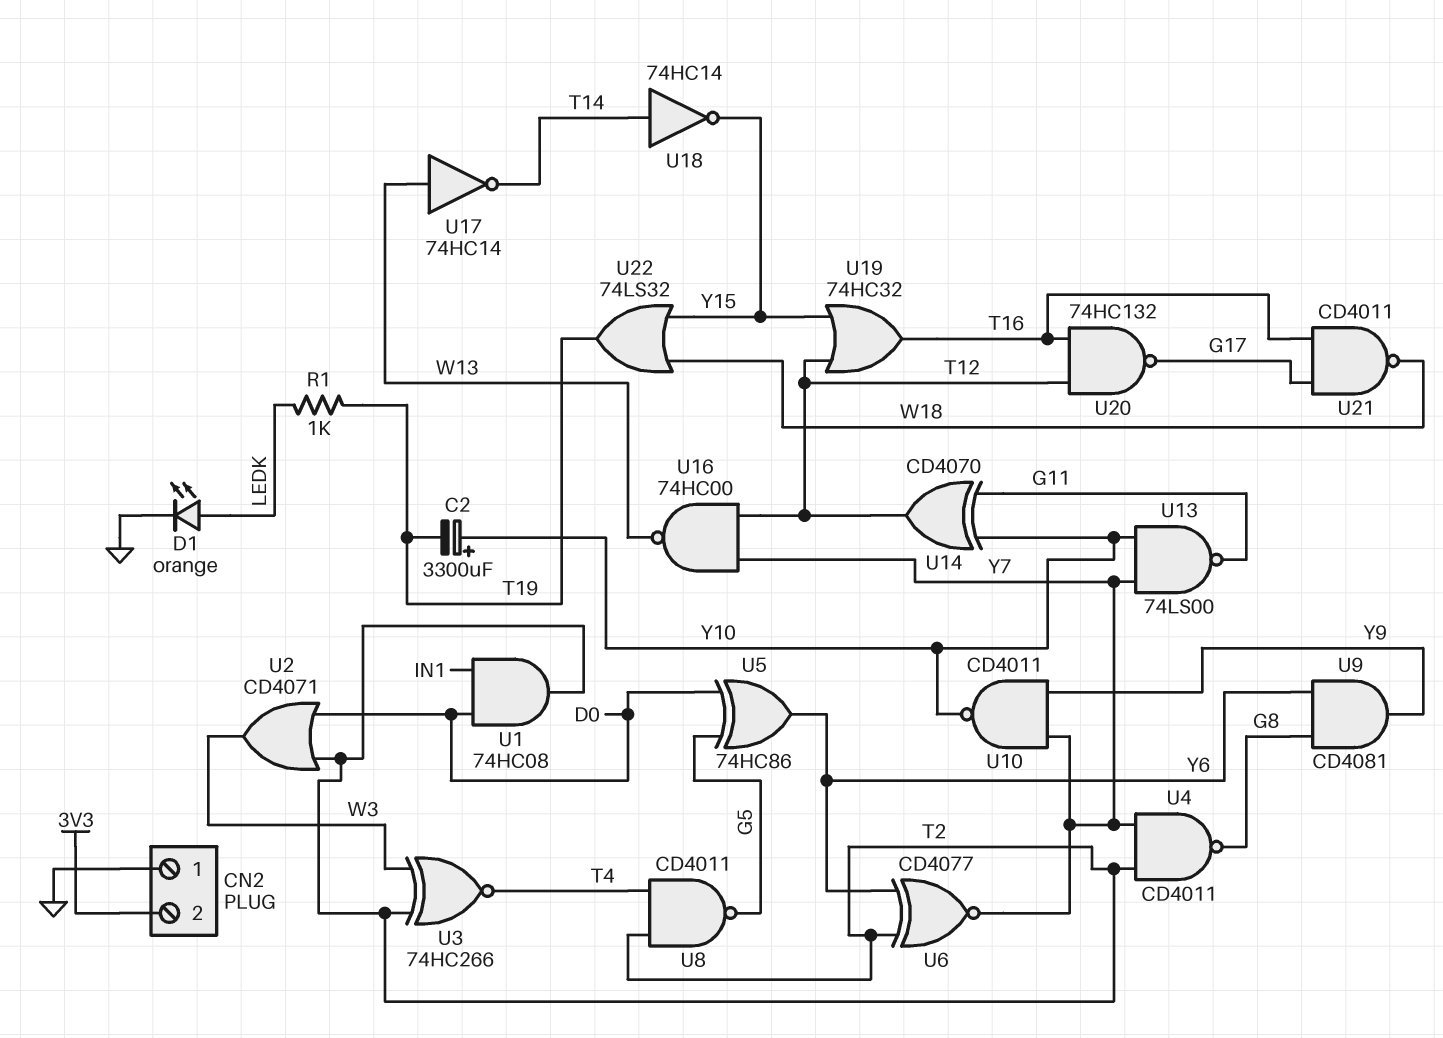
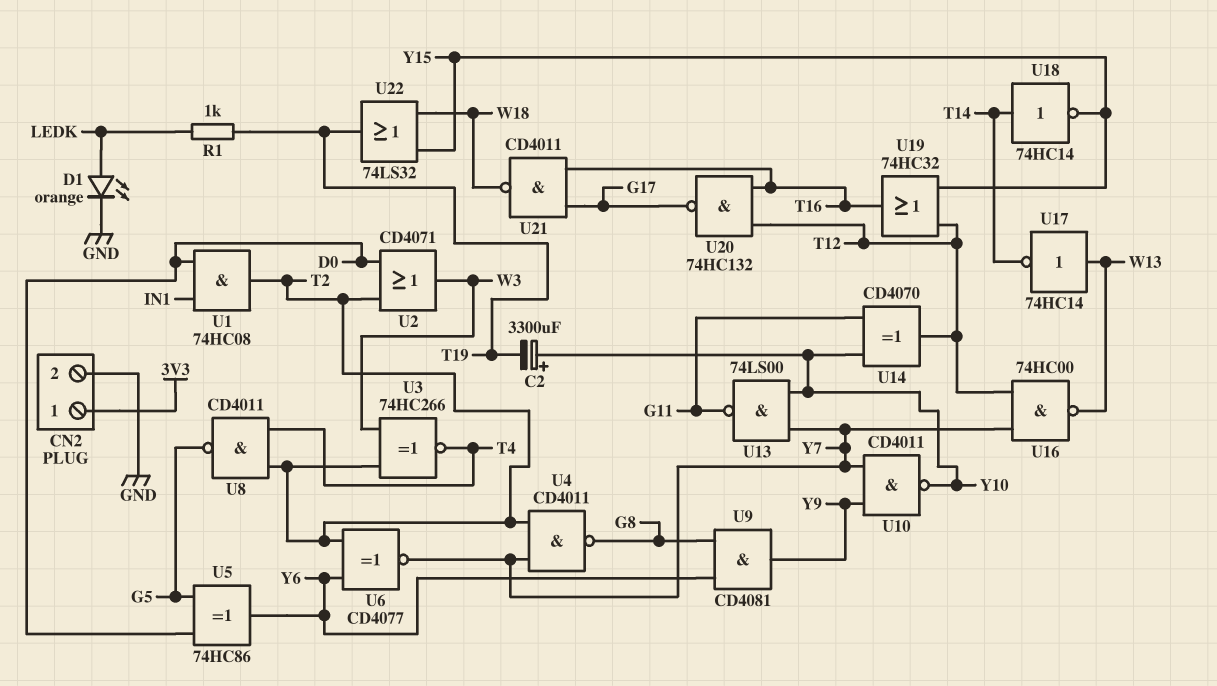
CN2 pin 1: GND -> 3V3
CN2 pin 2: 3V3 -> GND

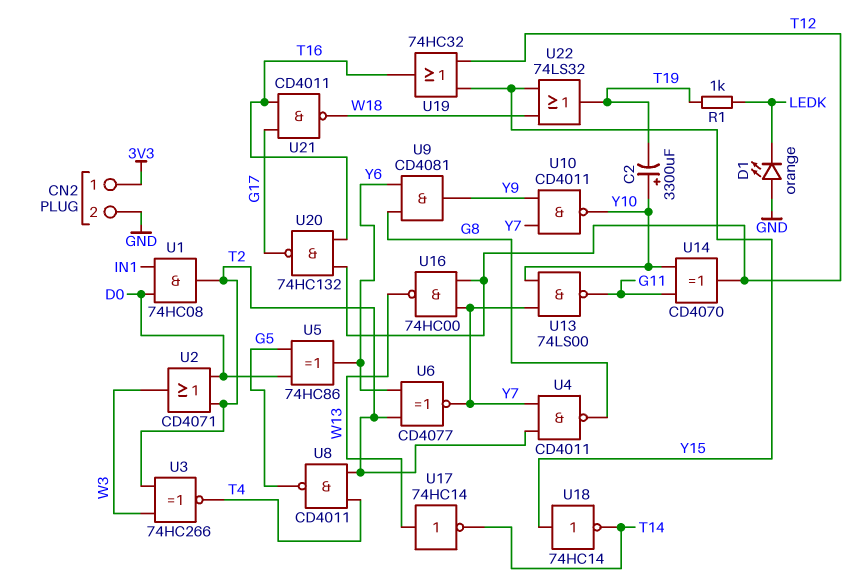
D1: LED orange (A LEDK, K GND) -> LED orange (A GND, K LEDK)
U18: NOT 74HC14 (in T14, out Y15) -> NOT 74HC14 (in Y15, out T14)

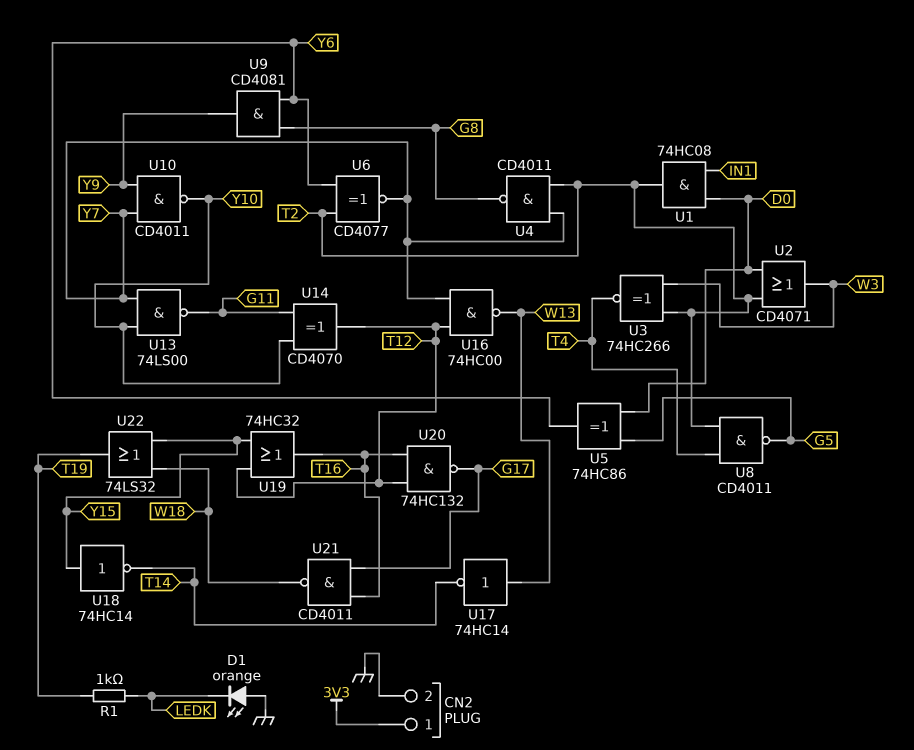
C2: 3300uF (plus Y10, minus T19) -> none

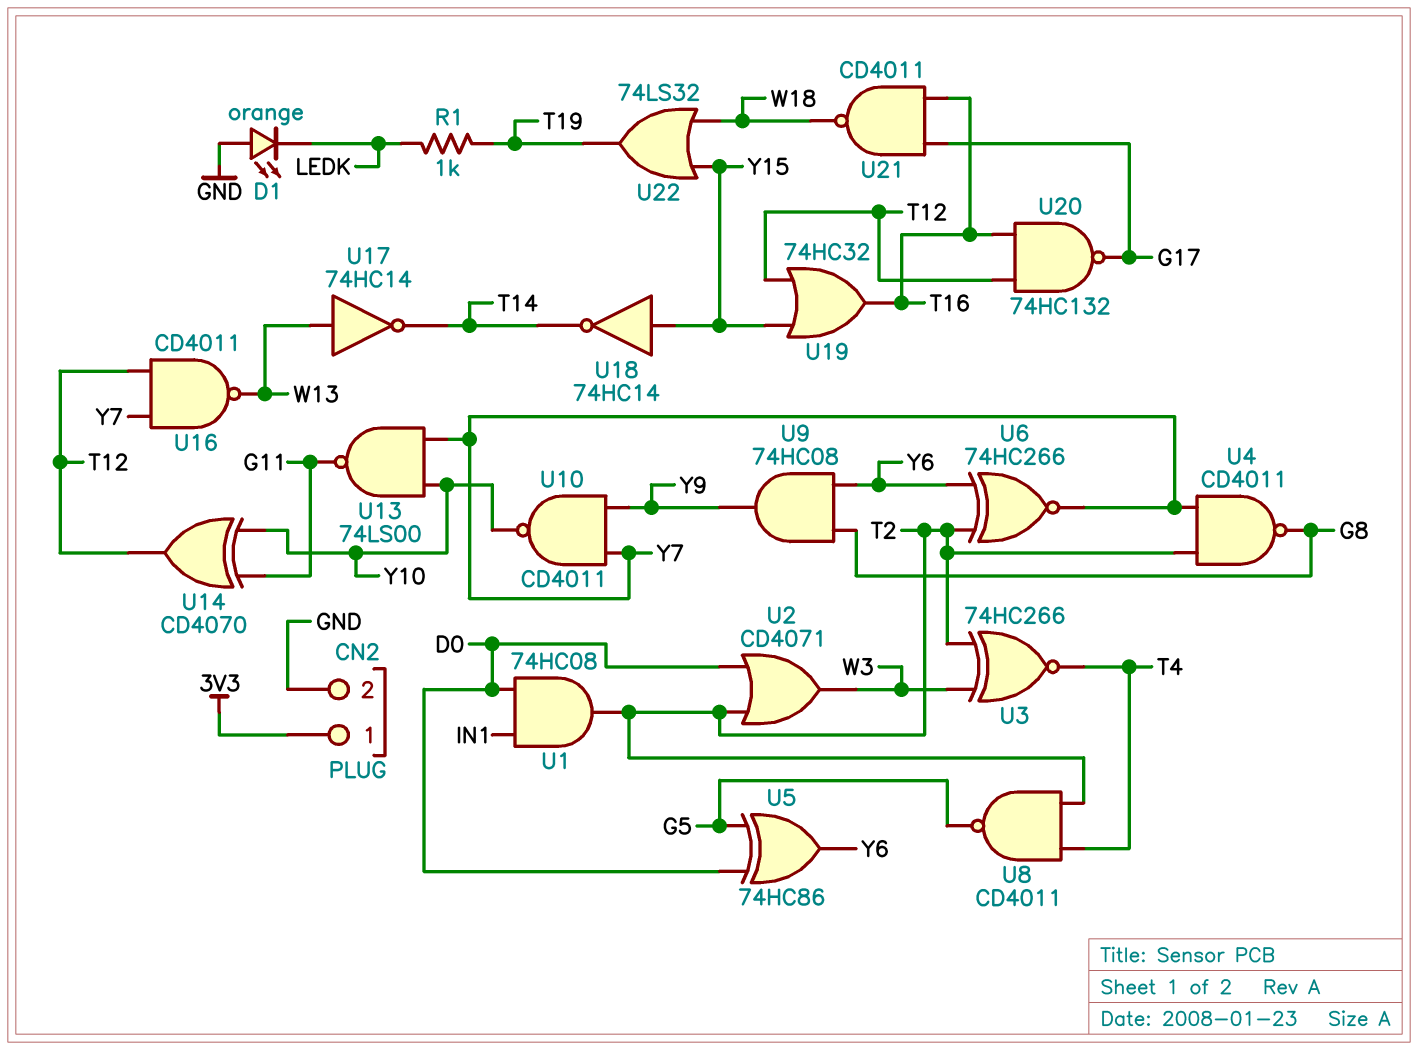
U6: XNOR CD4077 (in T2, in Y6, out Y7) -> XNOR 74HC266 (in T2, in Y6, out Y7)
U9: AND CD4081 (in G8, in Y6, out Y9) -> AND 74HC08 (in G8, in Y6, out Y9)
U16: NAND 74HC00 (in T12, in Y7, out W13) -> NAND CD4011 (in T12, in Y7, out W13)

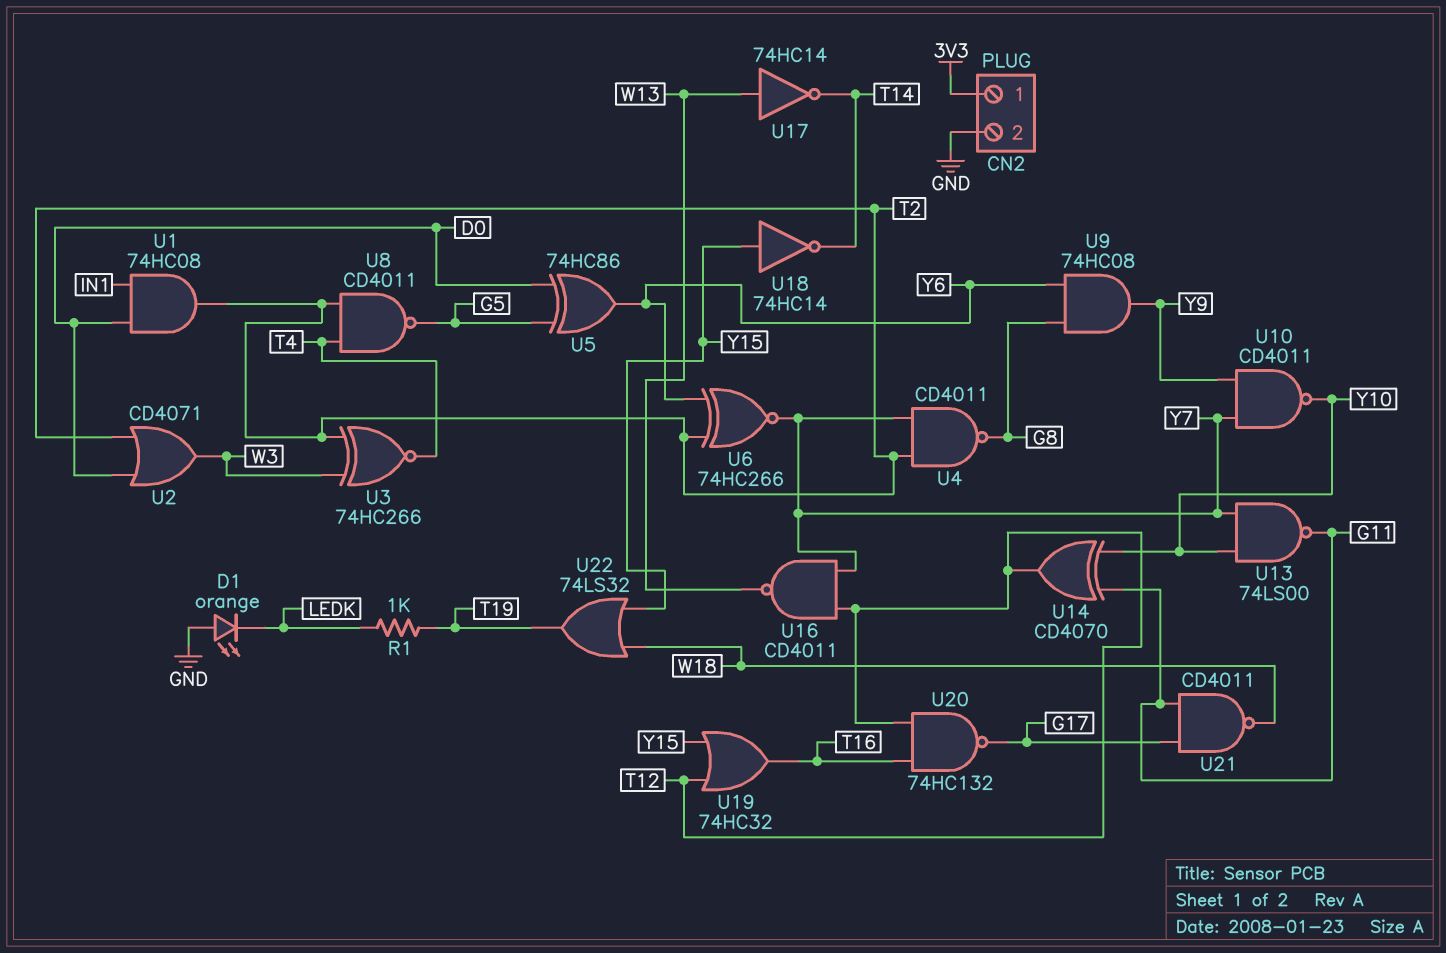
U21: NAND CD4011 (in G17, in T16, out W18) -> NAND CD4011 (in G11, in G17, out W18)

